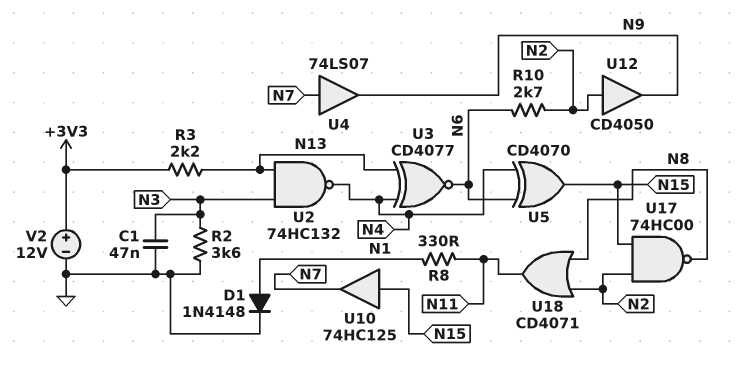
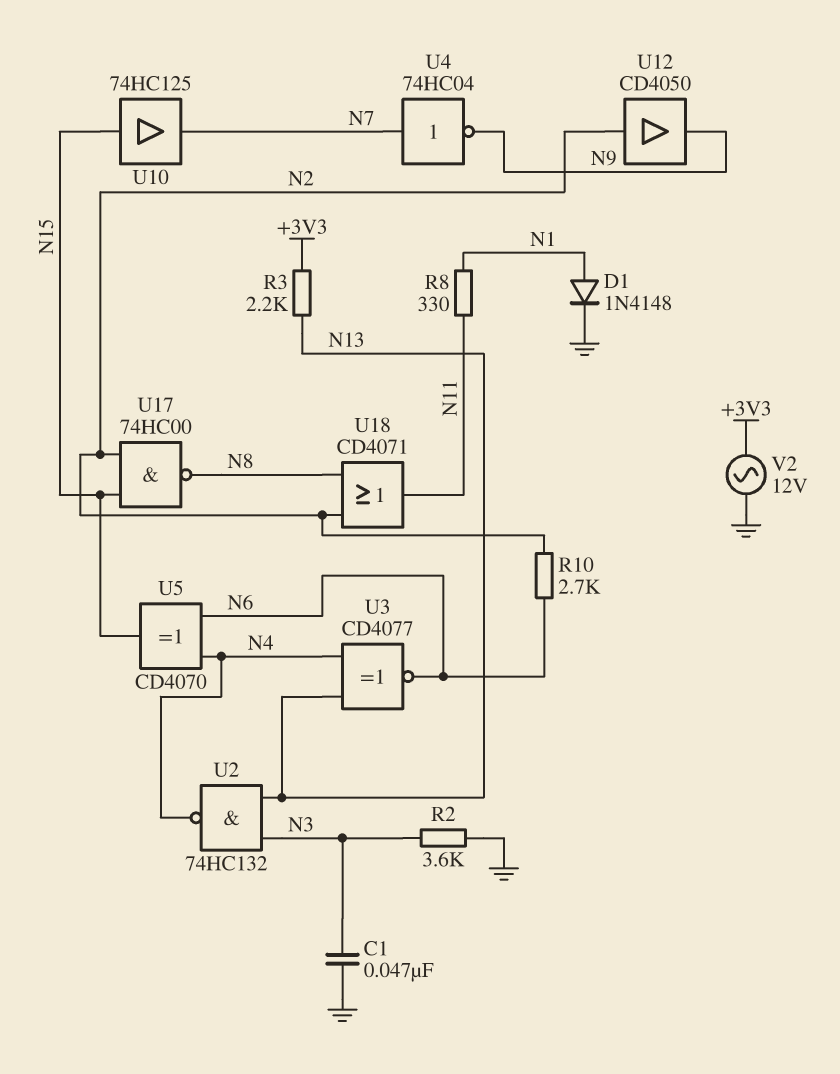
U4: buffer 74LS07 (in N7, out N9) -> NOT 74HC04 (in N7, out N9)
V2: 12V (plus +3V3, minus GND) -> AC 12V (+3V3, GND)

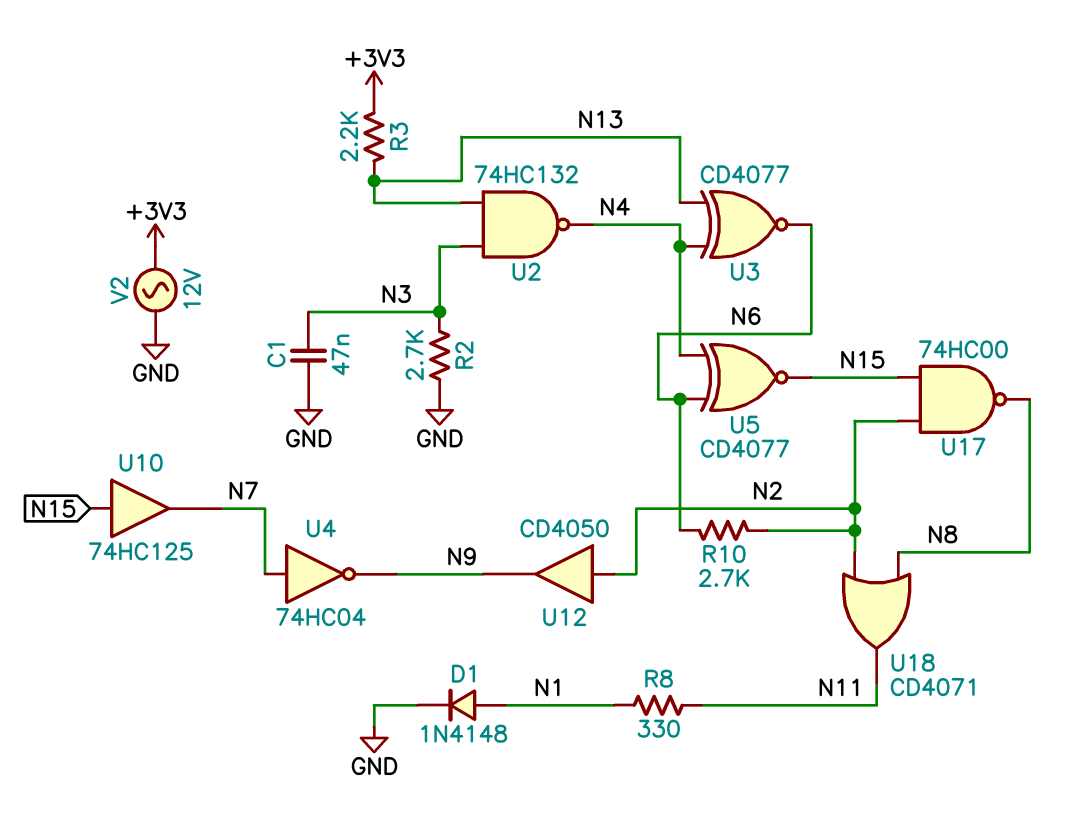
R2: 3.6k (GND, N3) -> 2.7k (GND, N3)
U5: XOR CD4070 (in N4, in N6, out N15) -> XNOR CD4077 (in N4, in N6, out N15)

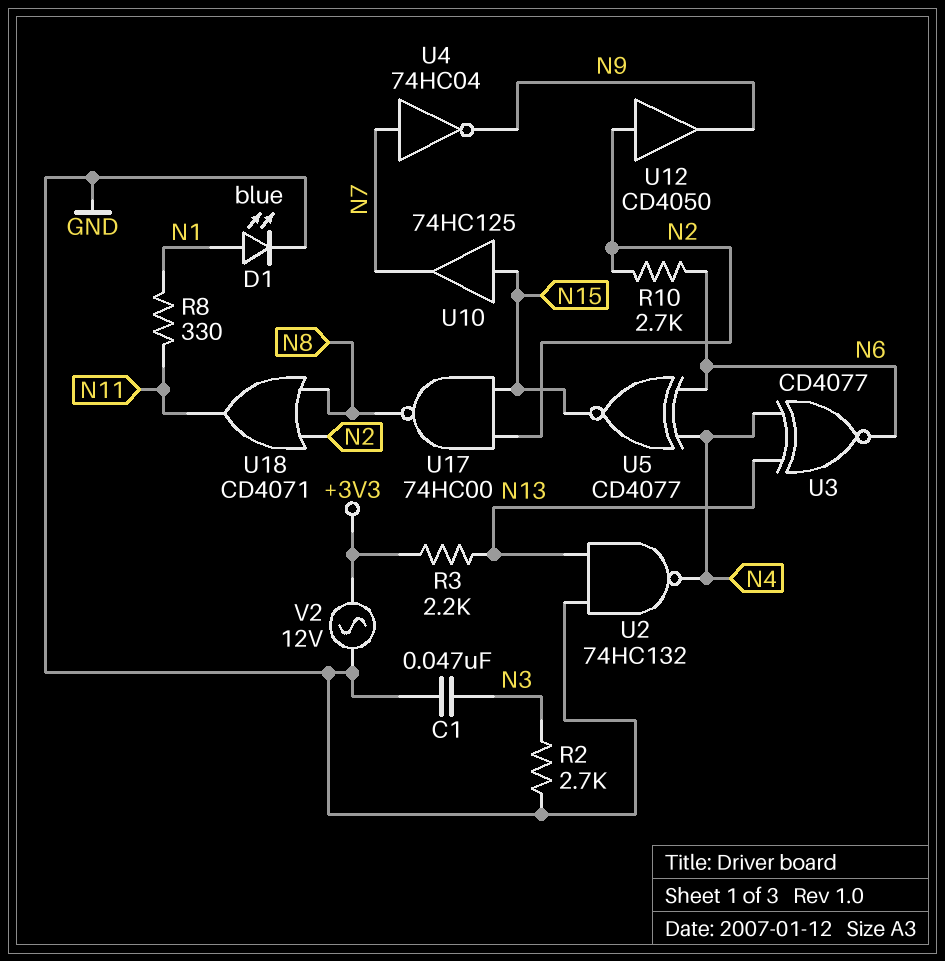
D1: diode 1N4148 (A N1, K GND) -> LED blue (A N1, K GND)
U2: NAND 74HC132 (in N3, in N13, out N4) -> NAND 74HC132 (in GND, in N13, out N4)

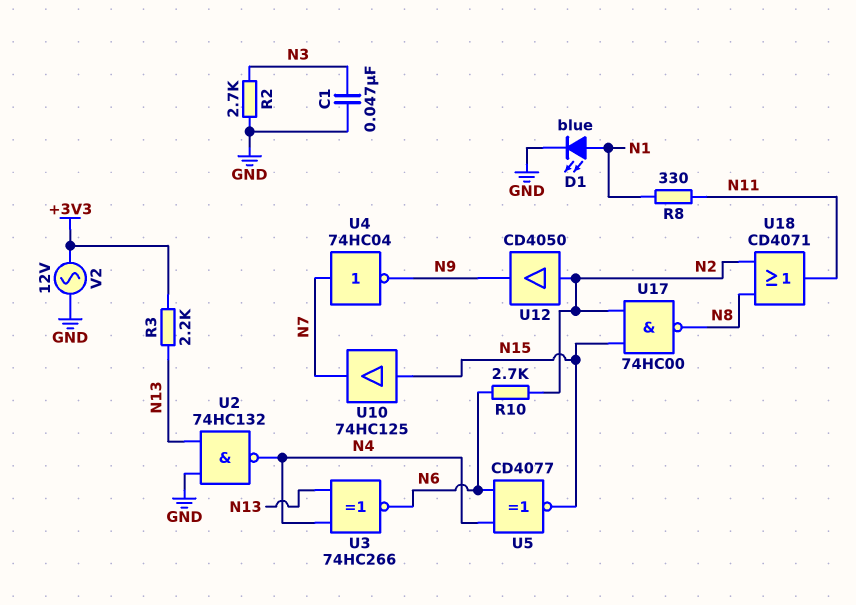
U3: XNOR CD4077 (in N4, in N13, out N6) -> XNOR 74HC266 (in N4, in N13, out N6)

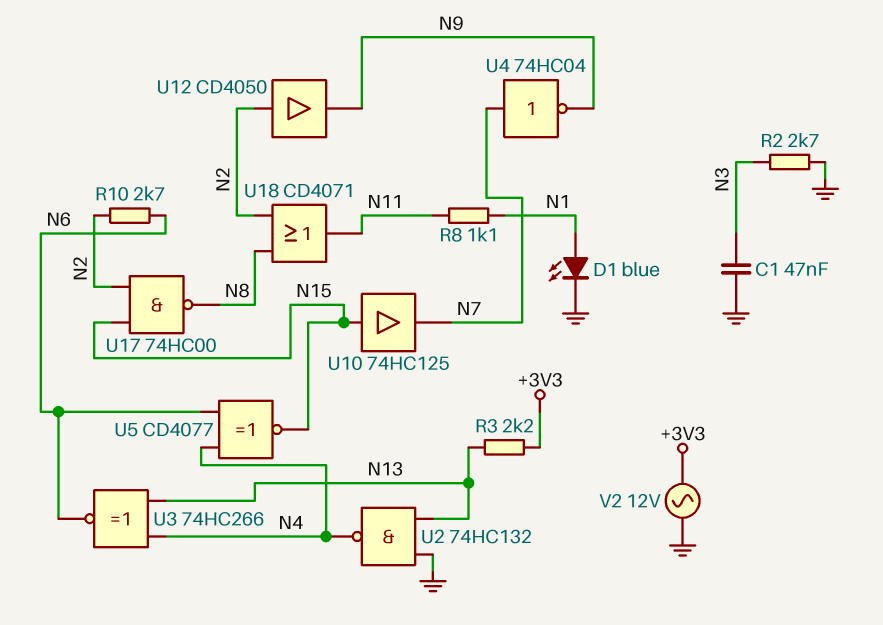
R8: 330 (N1, N11) -> 1.1k (N1, N11)

